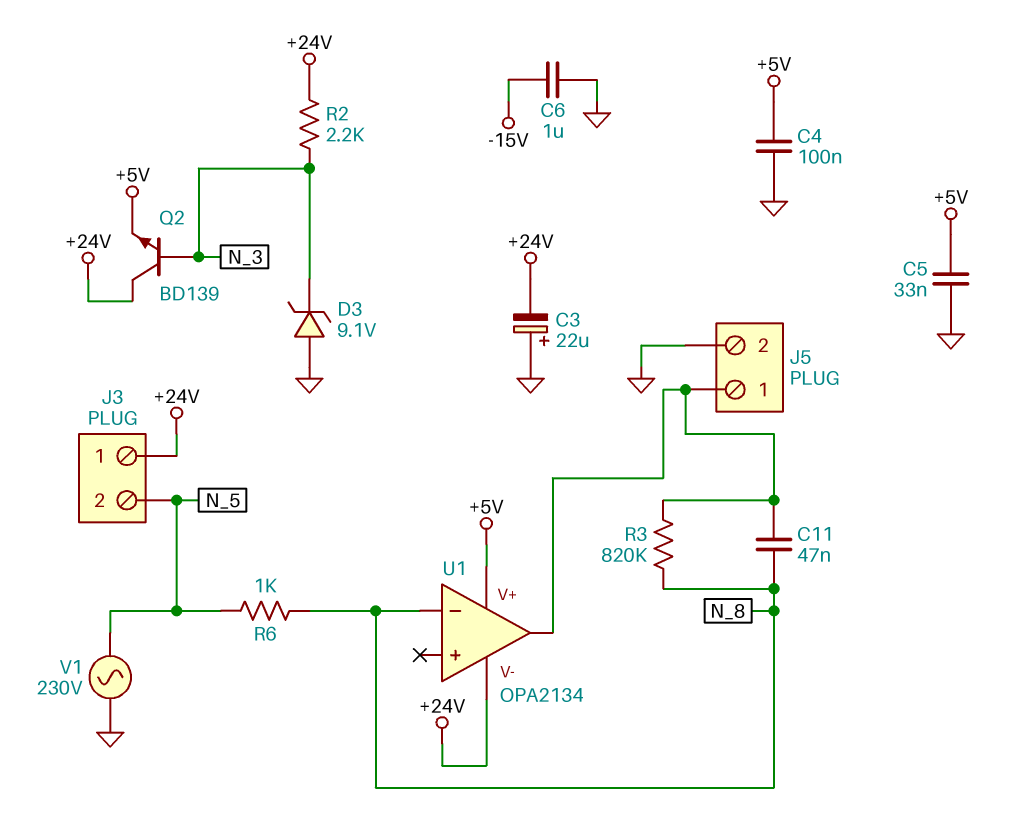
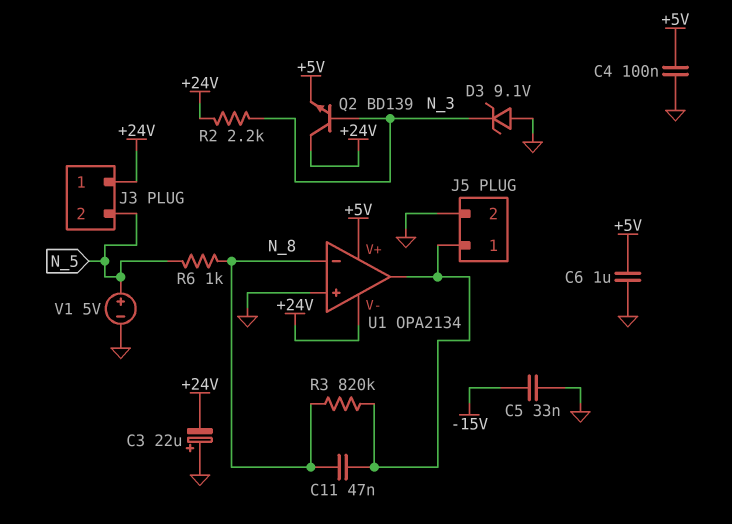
C5: 33nF (+5V, GND) -> 33nF (-15V, GND)
C6: 1uF (-15V, GND) -> 1uF (+5V, GND)
U1 pin in+: none -> GND
V1: AC 230V (GND, N_5) -> 5V (plus N_5, minus GND)

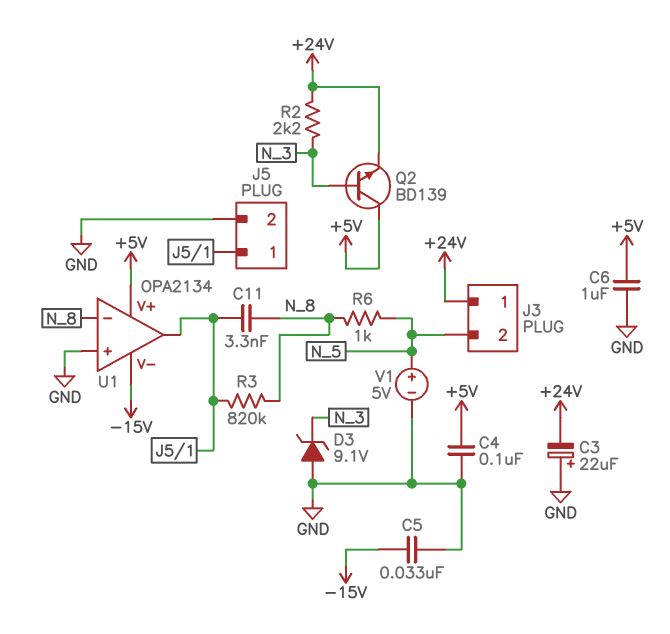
C11: 47nF (J5/1, N_8) -> 3.3nF (J5/1, N_8)
Q2: NPN BD139 (B N_3, C +24V, E +5V) -> NPN BD139 (B N_3, C +5V, E +24V)
U1 pin V-: +24V -> -15V

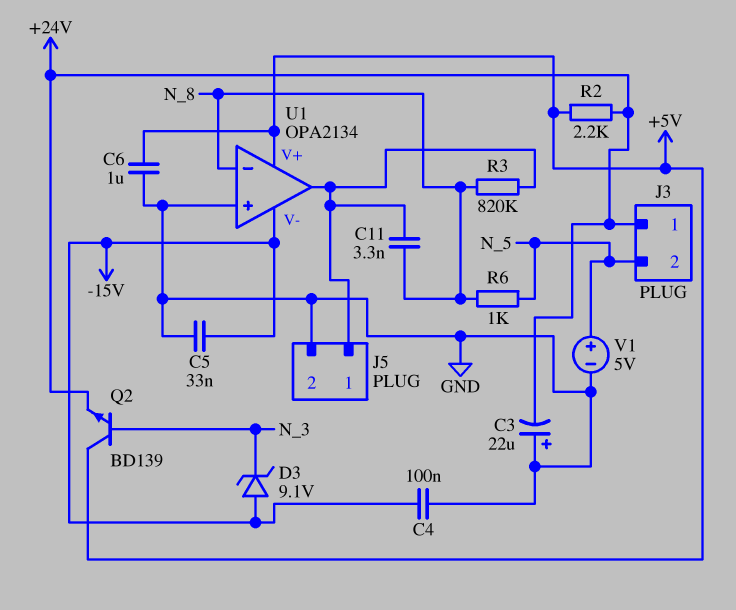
C4: 100nF (+5V, GND) -> 100nF (-15V, GND)
D3: zener 9.1V (A GND, K N_3) -> zener 9.1V (A -15V, K N_3)
R2: 2.2k (+24V, N_3) -> 2.2k (+5V, +24V)

